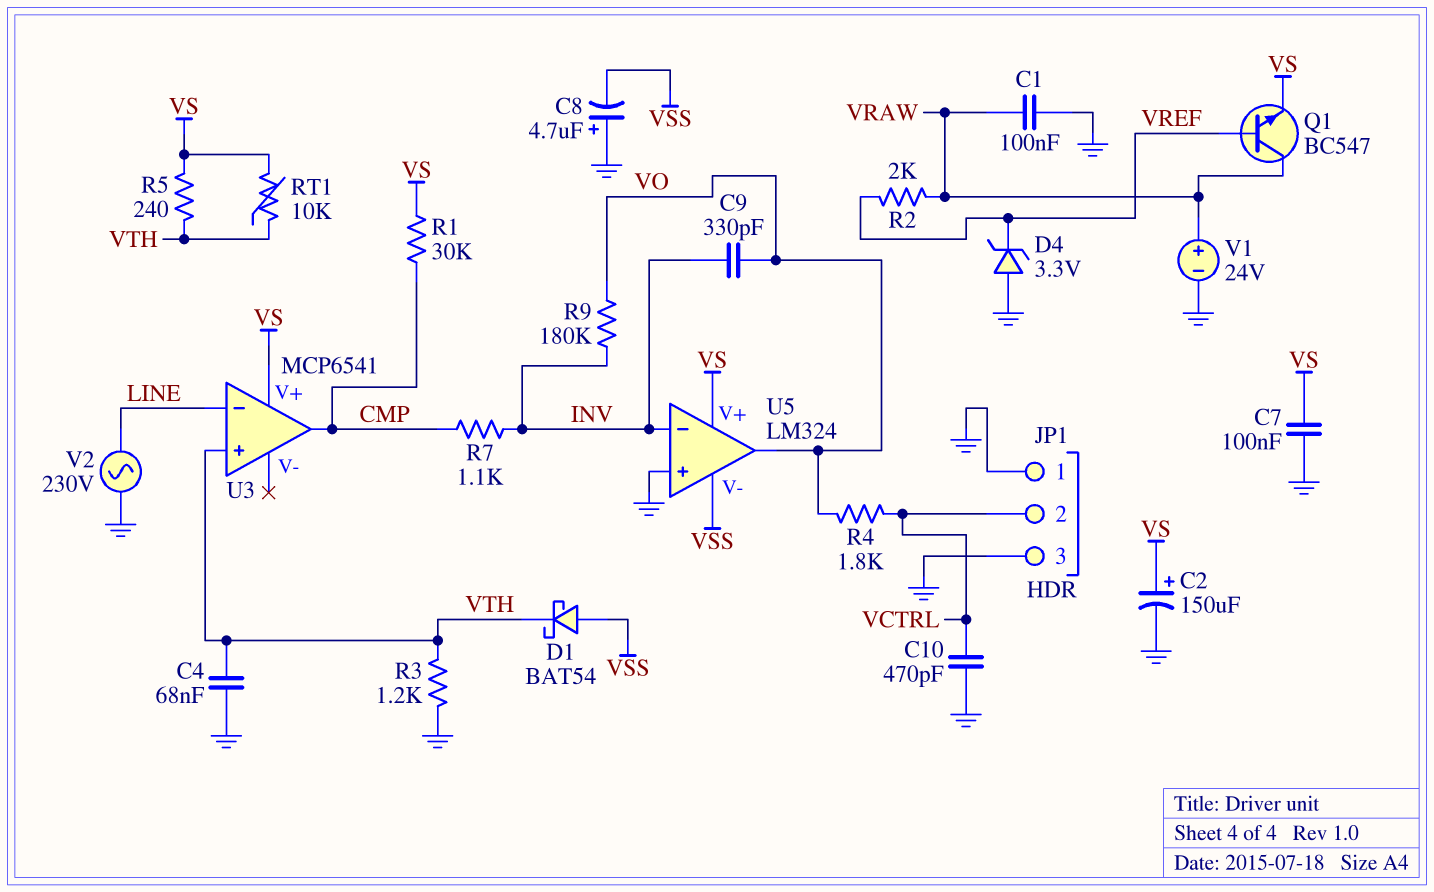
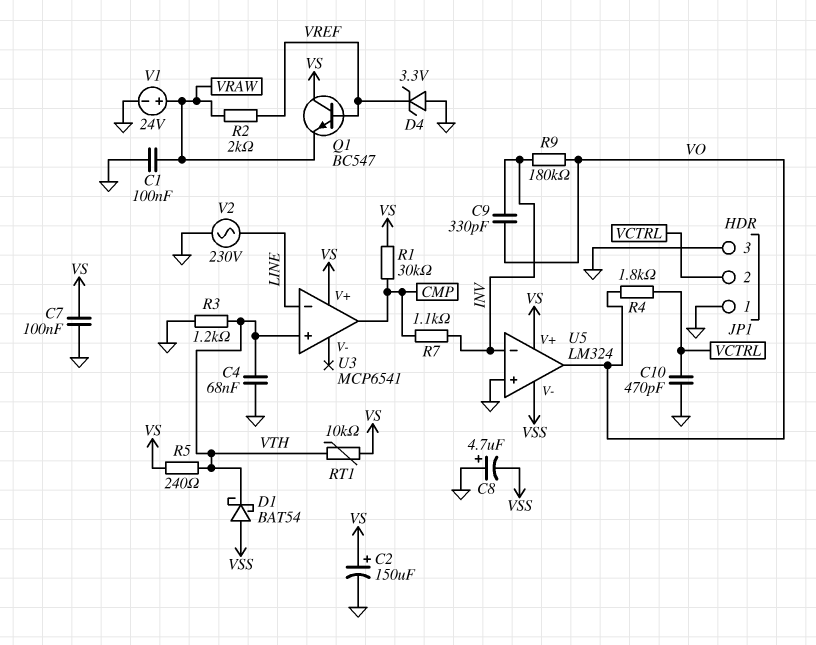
Q1: NPN BC547 (B VREF, C VRAW, E VS) -> NPN BC547 (B VREF, C VS, E VRAW)

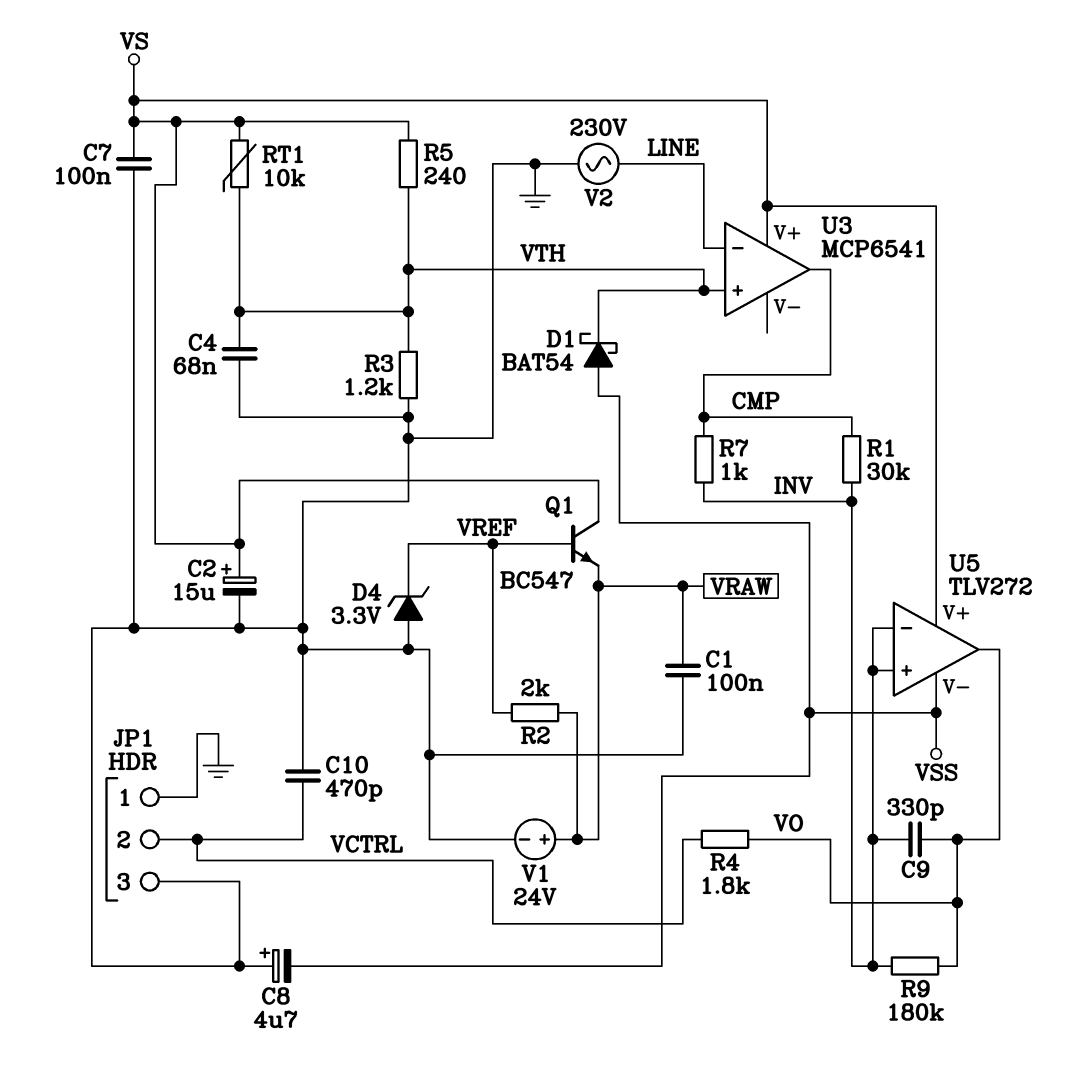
C2: 150uF (plus VS, minus GND) -> 15uF (plus VS, minus GND)
R1: 30k (CMP, VS) -> 30k (CMP, INV)
R7: 1.1k (CMP, INV) -> 1k (CMP, INV)
U5: LM324 -> TLV272
U5 pin in+: GND -> INV

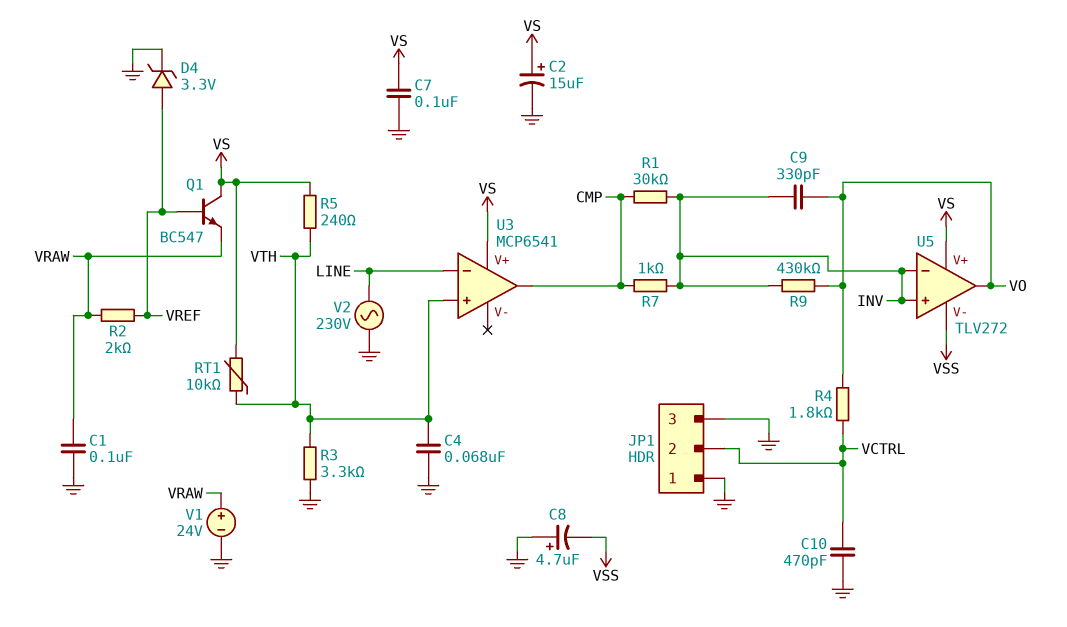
D1: schottky BAT54 (A VSS, K VTH) -> none
D4: zener 3.3V (A GND, K VREF) -> zener 3.3V (A VREF, K GND)
R3: 1.2k (GND, VTH) -> 3.3k (GND, VTH)
R9: 180k (INV, VO) -> 430k (INV, VO)

